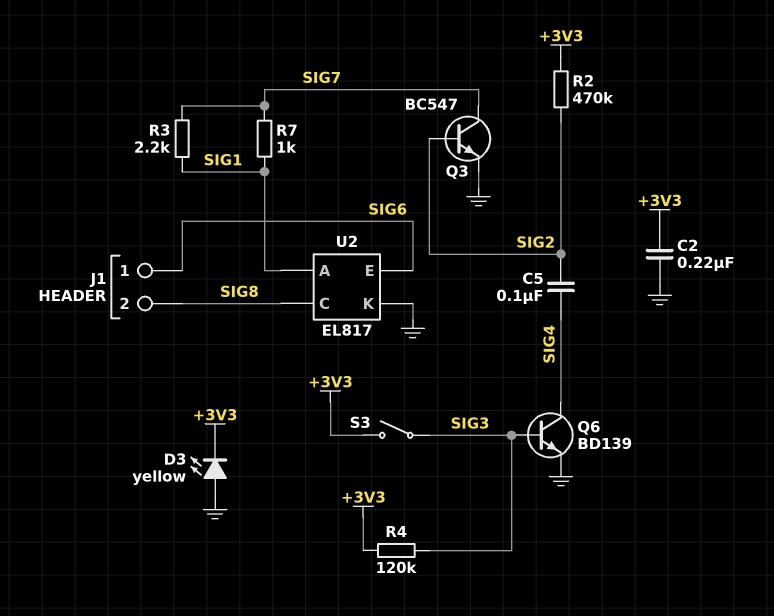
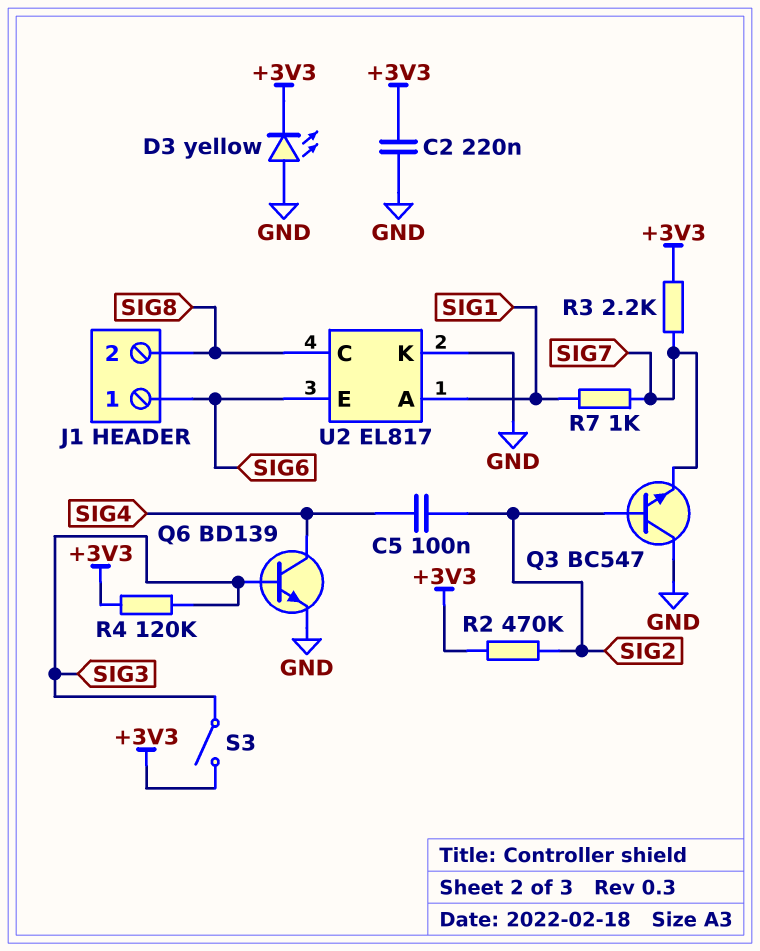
Q3: NPN BC547 (B SIG2, C SIG7, E GND) -> NPN BC547 (B SIG2, C GND, E SIG7)
R3: 2.2k (SIG1, SIG7) -> 2.2k (+3V3, SIG7)

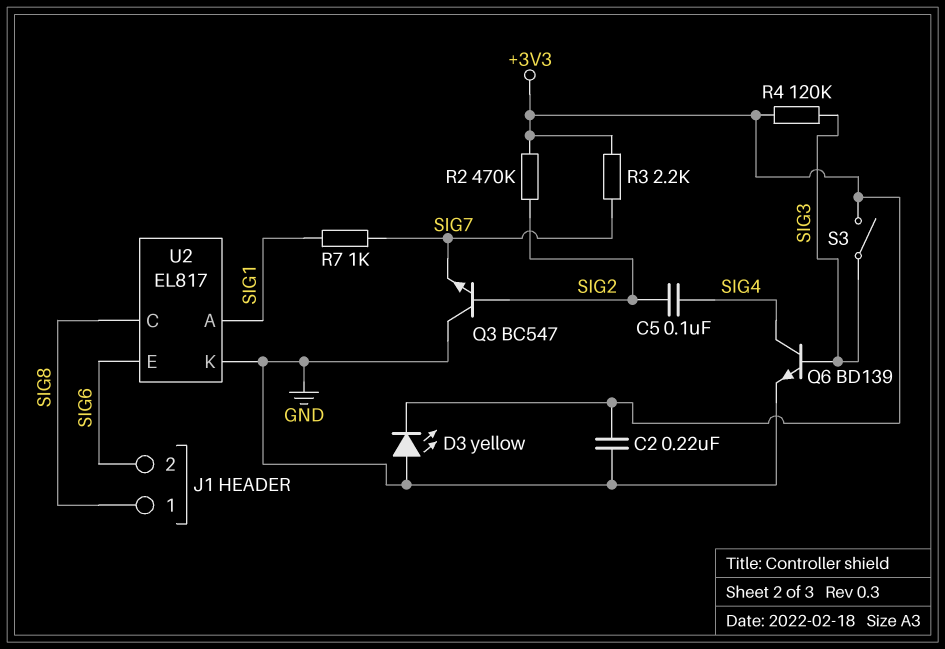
J1 pin 1: SIG6 -> SIG8
J1 pin 2: SIG8 -> SIG6

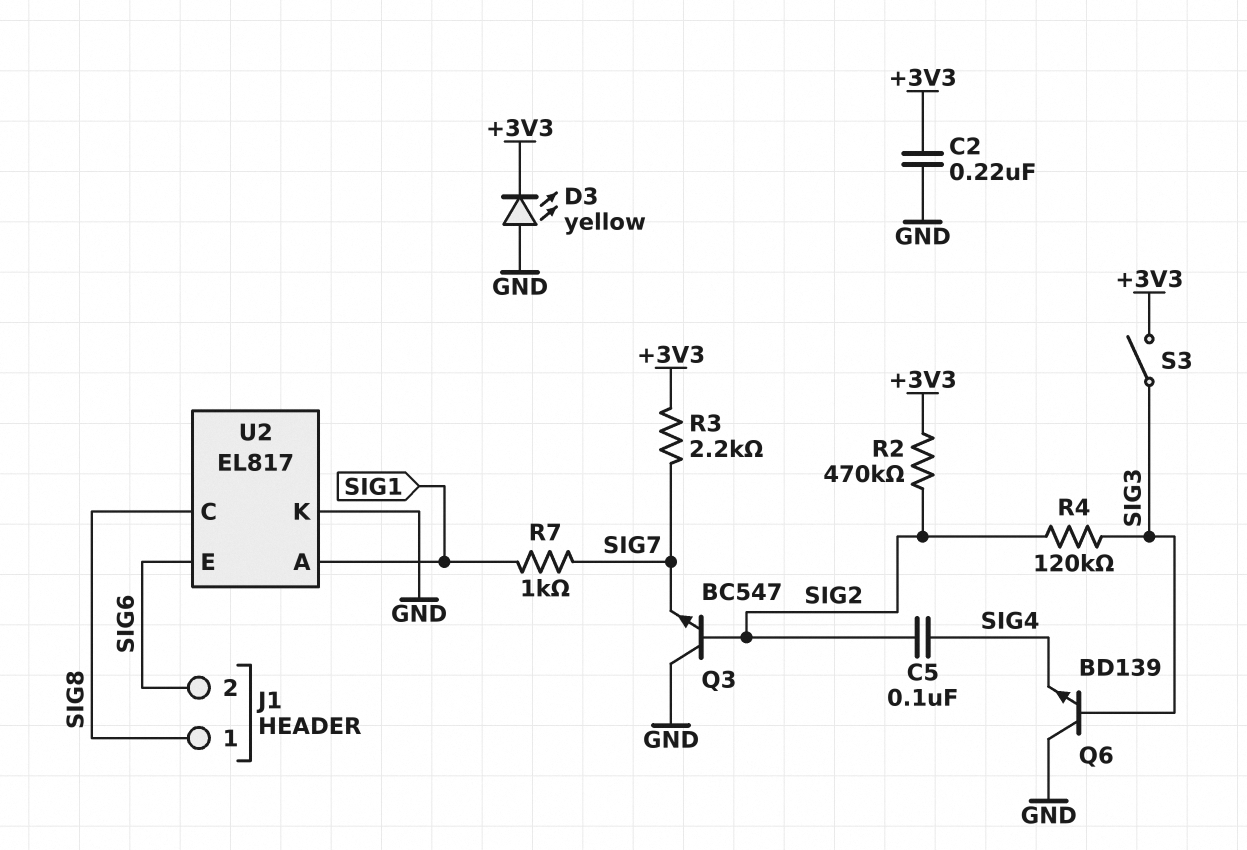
Q6: NPN BD139 (B SIG3, C SIG4, E GND) -> NPN BD139 (B SIG3, C GND, E SIG4)
R4: 120k (+3V3, SIG3) -> 120k (SIG2, SIG3)

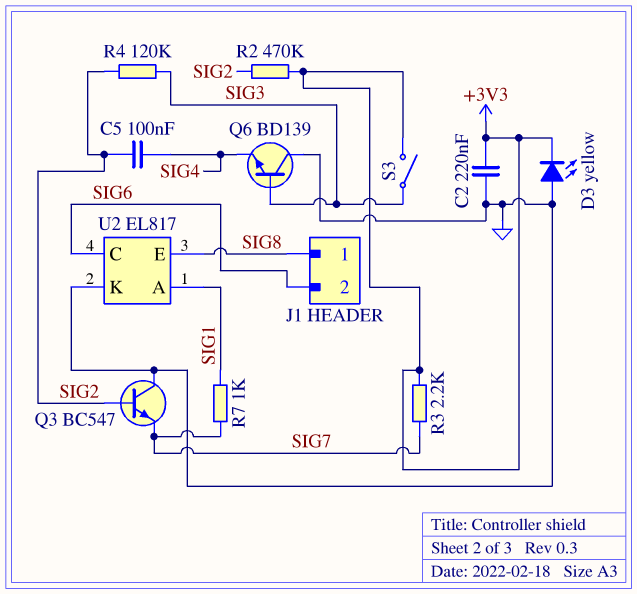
U2 pin C: SIG8 -> SIG6
U2 pin E: SIG6 -> SIG8

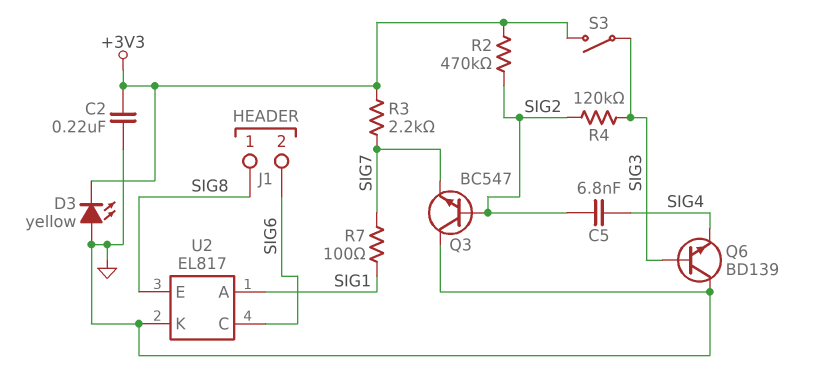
C5: 100nF (SIG2, SIG4) -> 6.8nF (SIG2, SIG4)
R7: 1k (SIG1, SIG7) -> 100 (SIG1, SIG7)

